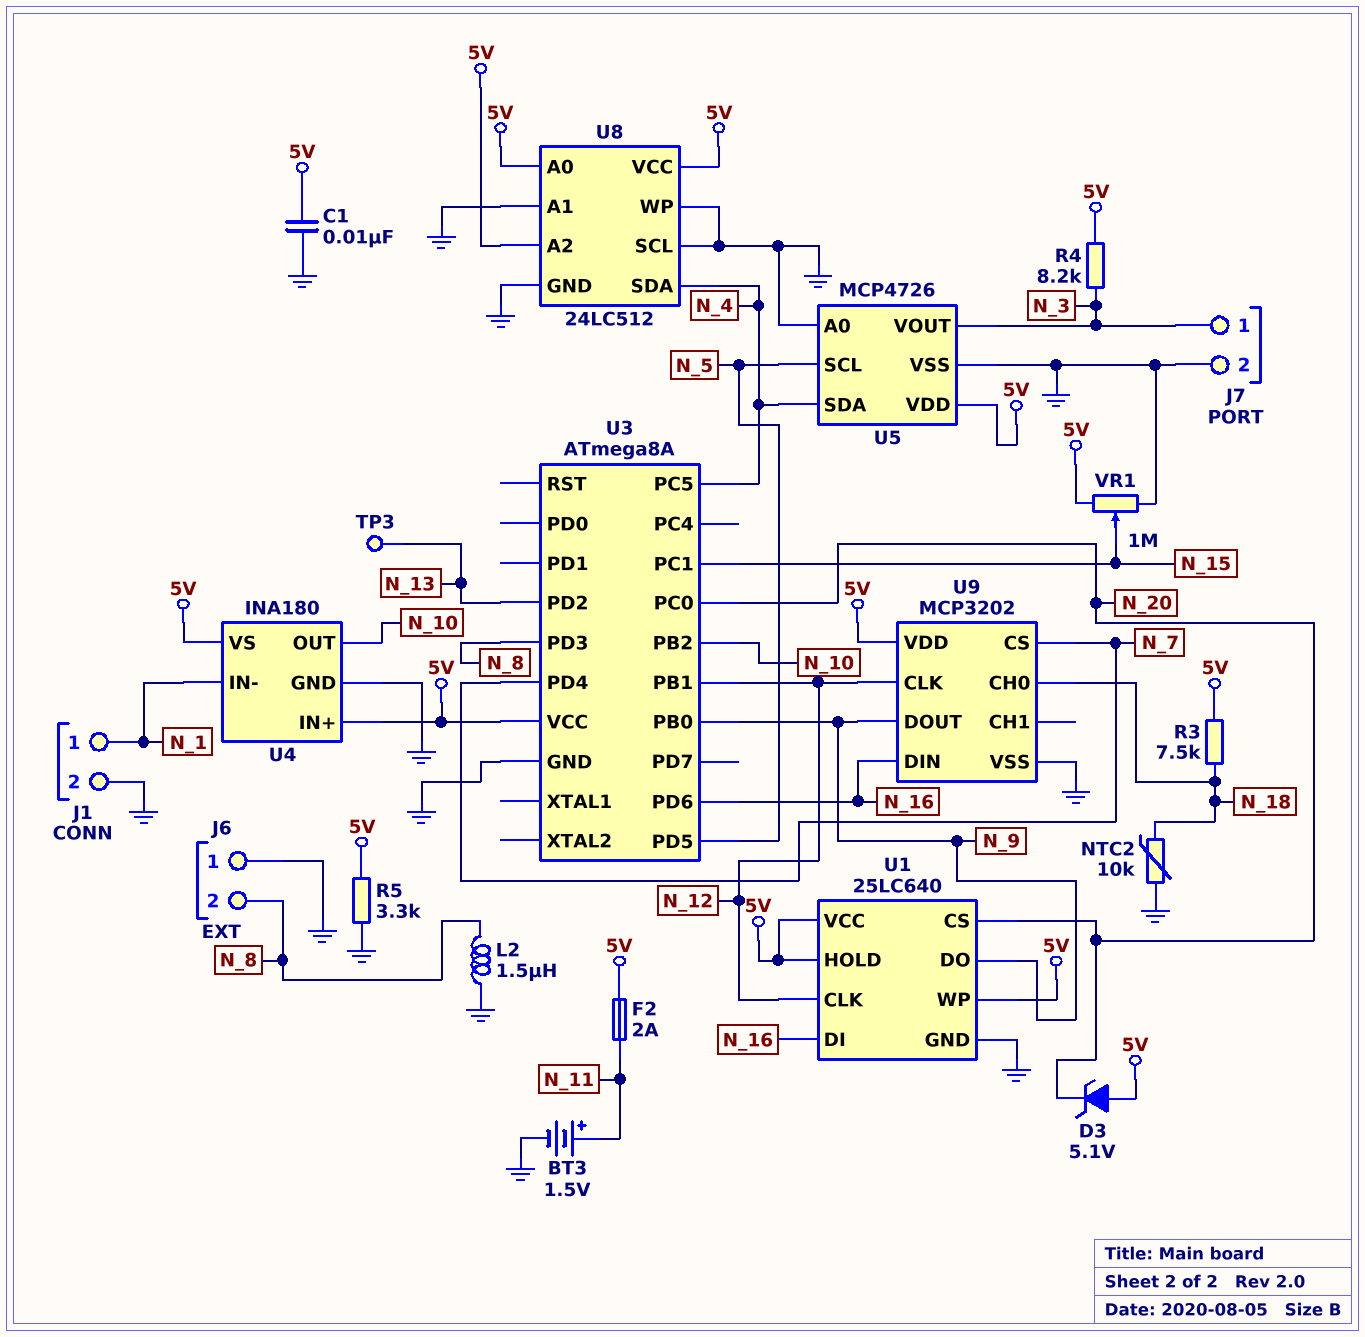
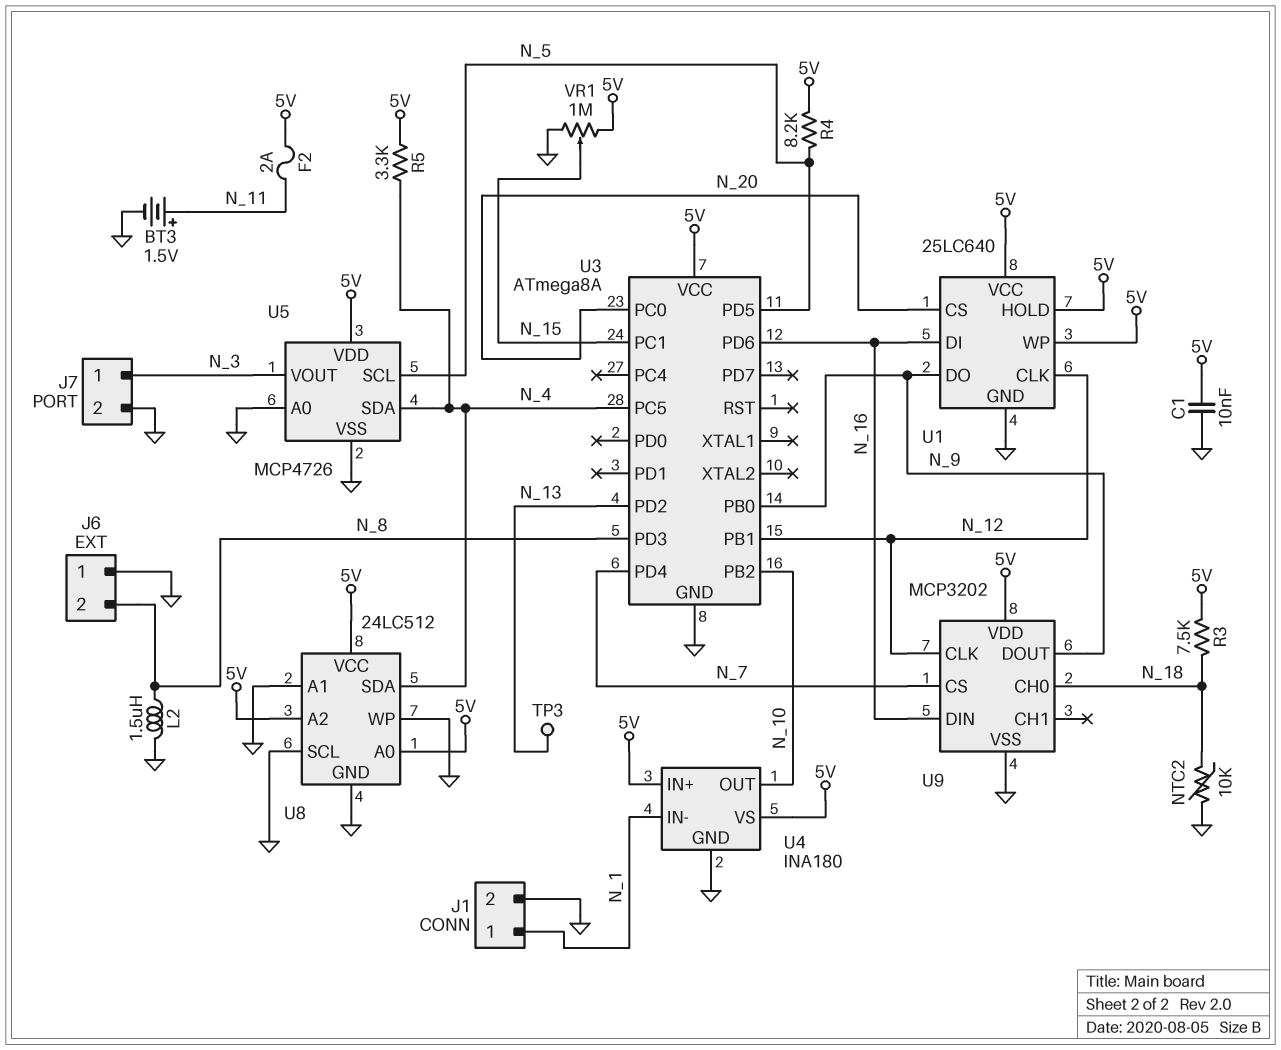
D3: zener 5.1V (A 5V, K N_20) -> none
R4: 8.2k (5V, N_3) -> 8.2k (5V, N_5)
R5: 3.3k (5V, GND) -> 3.3k (5V, N_4)

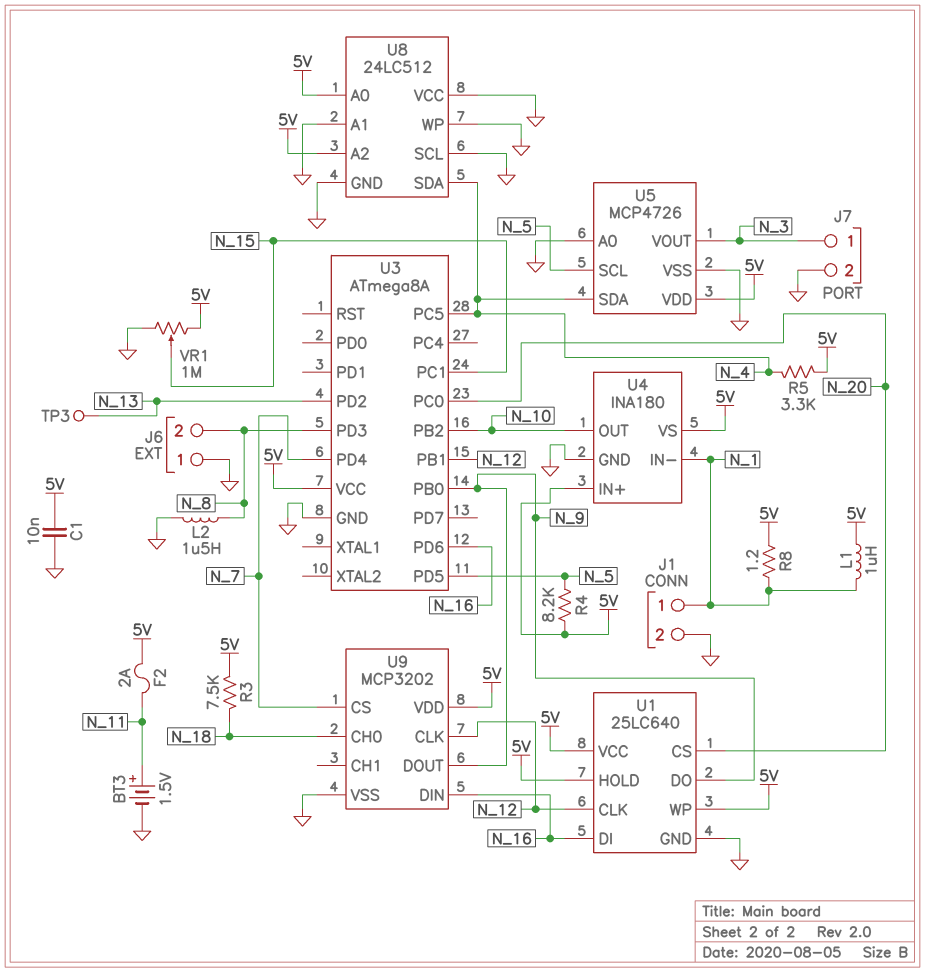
L1: none -> 1uH (5V, N_1)
NTC2: 10k (GND, N_18) -> none
R8: none -> 1.2 (5V, N_1)
U8 pin VCC: 5V -> GND

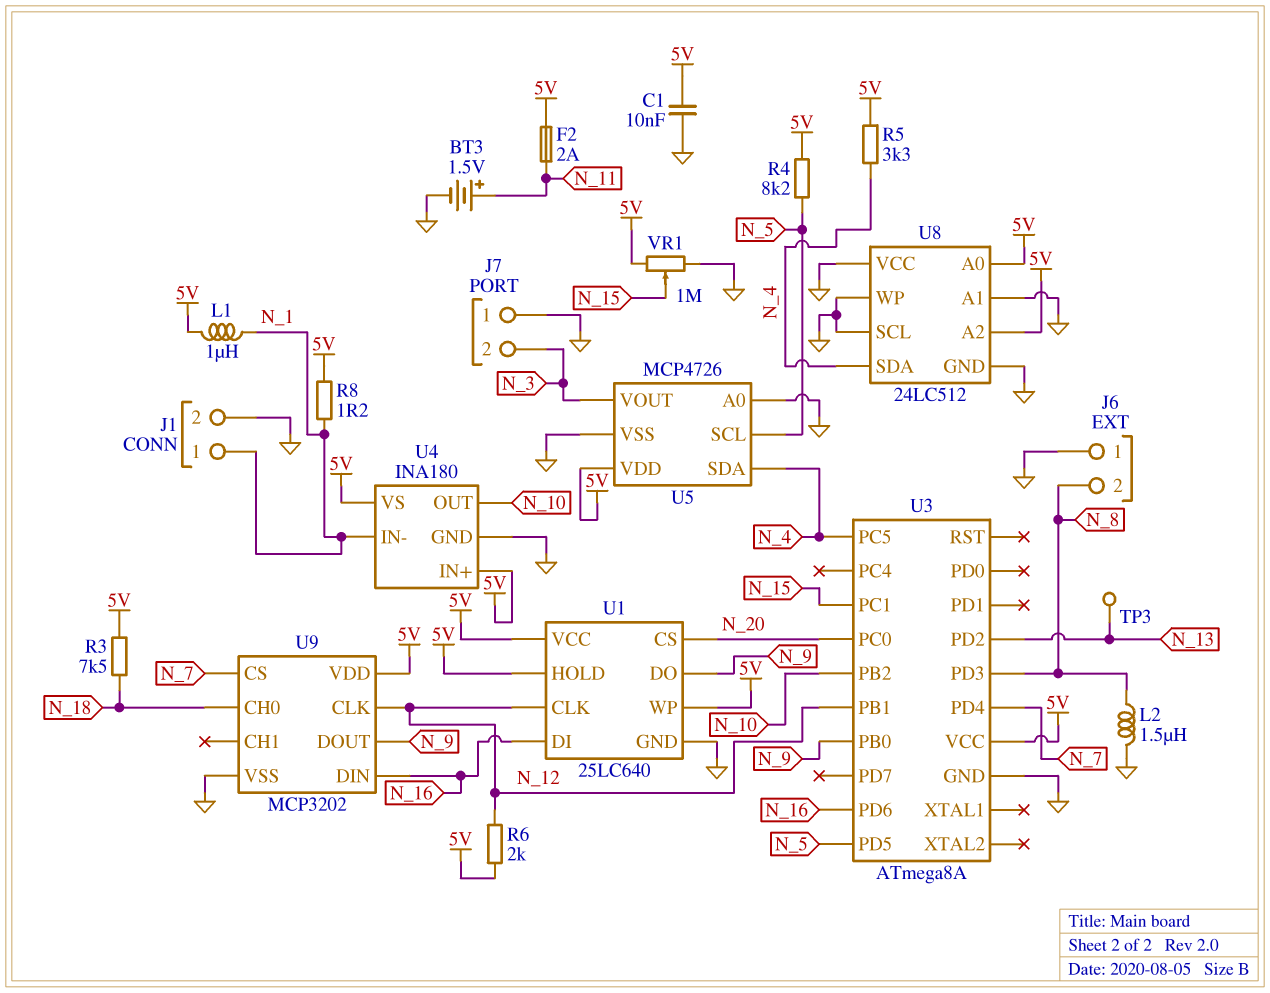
J7 pin 1: N_3 -> GND
J7 pin 2: GND -> N_3
R6: none -> 2k (5V, N_12)

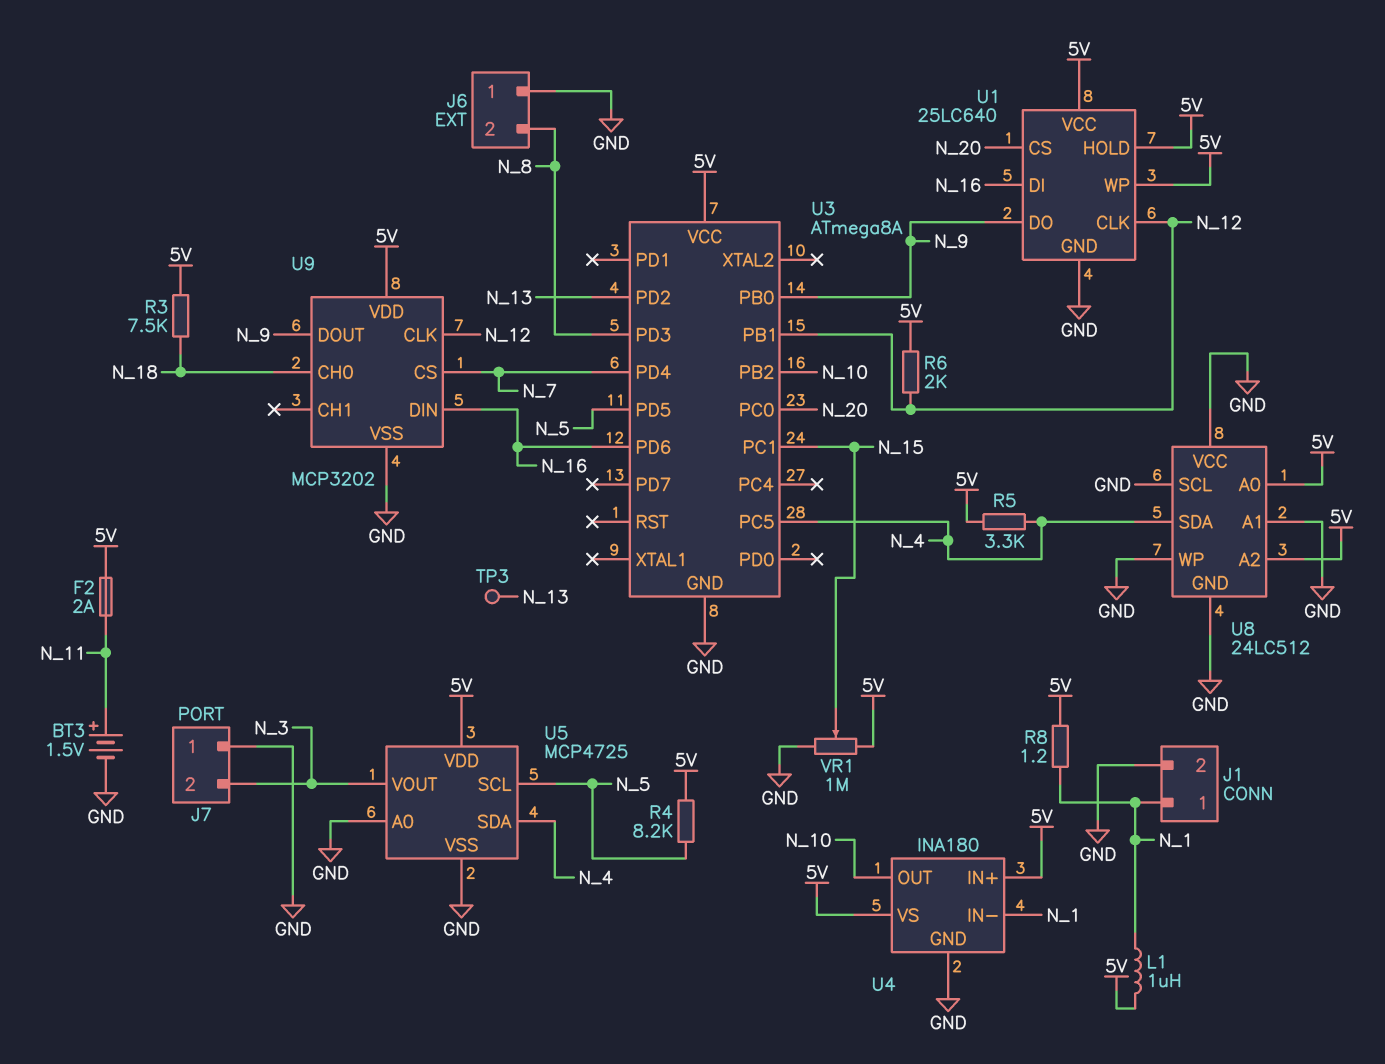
C1: 10nF (5V, GND) -> none
L2: 1.5uH (GND, N_8) -> none
U5: MCP4726 -> MCP4725

